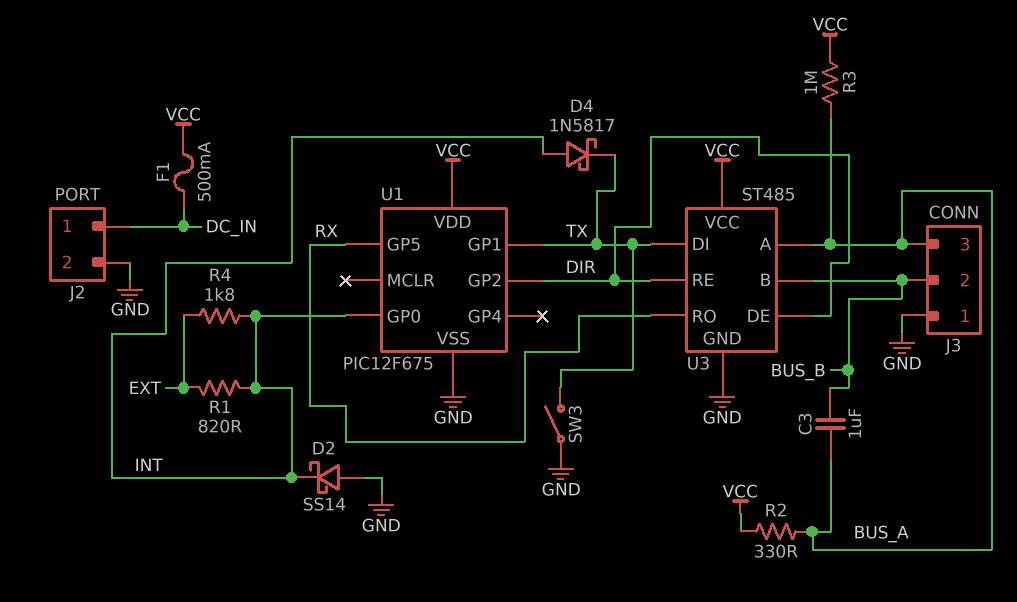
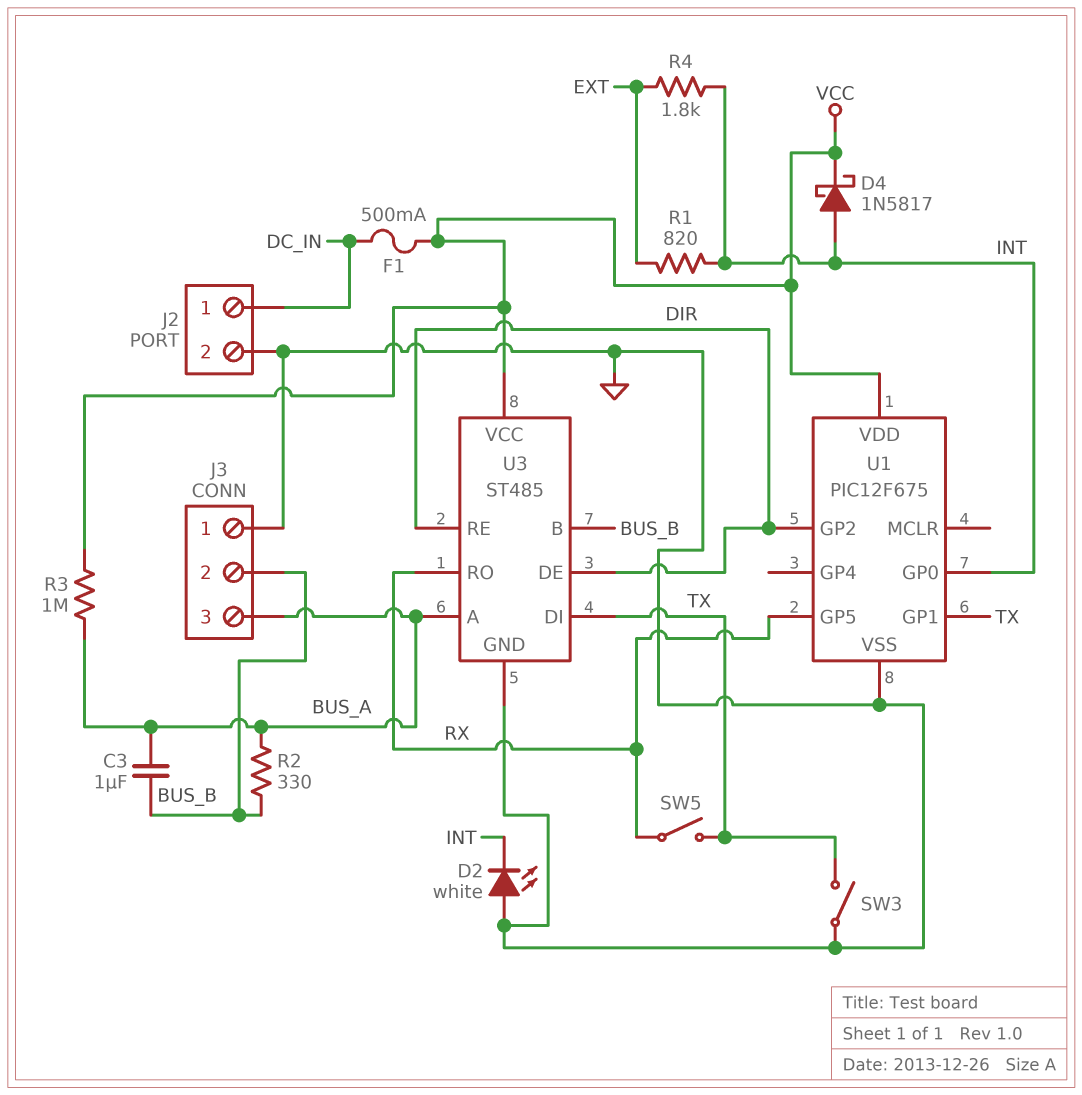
D2: schottky SS14 (A GND, K INT) -> LED white (A GND, K INT)
D4: schottky 1N5817 (A INT, K TX) -> schottky 1N5817 (A INT, K VCC)
R2: 330 (BUS_A, VCC) -> 330 (BUS_A, BUS_B)
SW5: none -> switch (RX, TX)

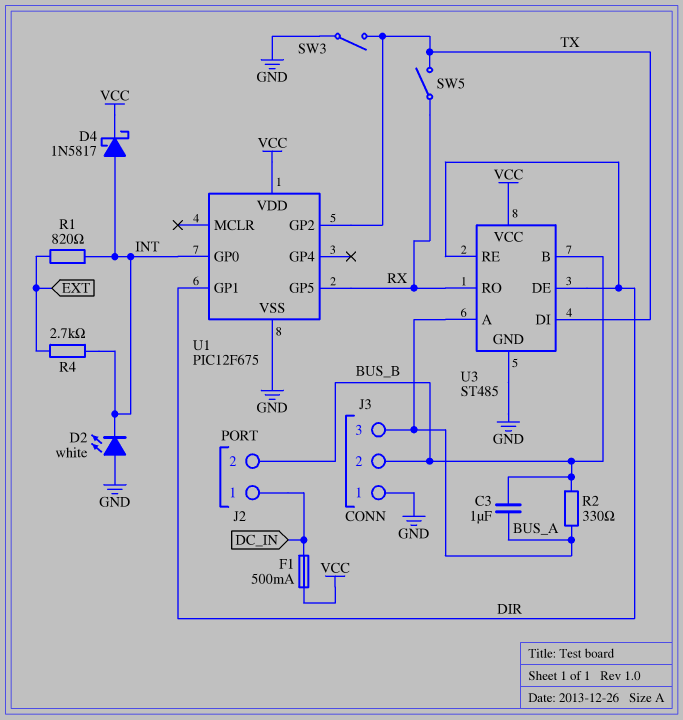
J2 pin 2: GND -> BUS_B
R3: 1M (BUS_A, VCC) -> none
R4: 1.8k (EXT, INT) -> 2.7k (EXT, INT)
U1 pin GP1: TX -> DIR
U1 pin GP2: DIR -> TX

